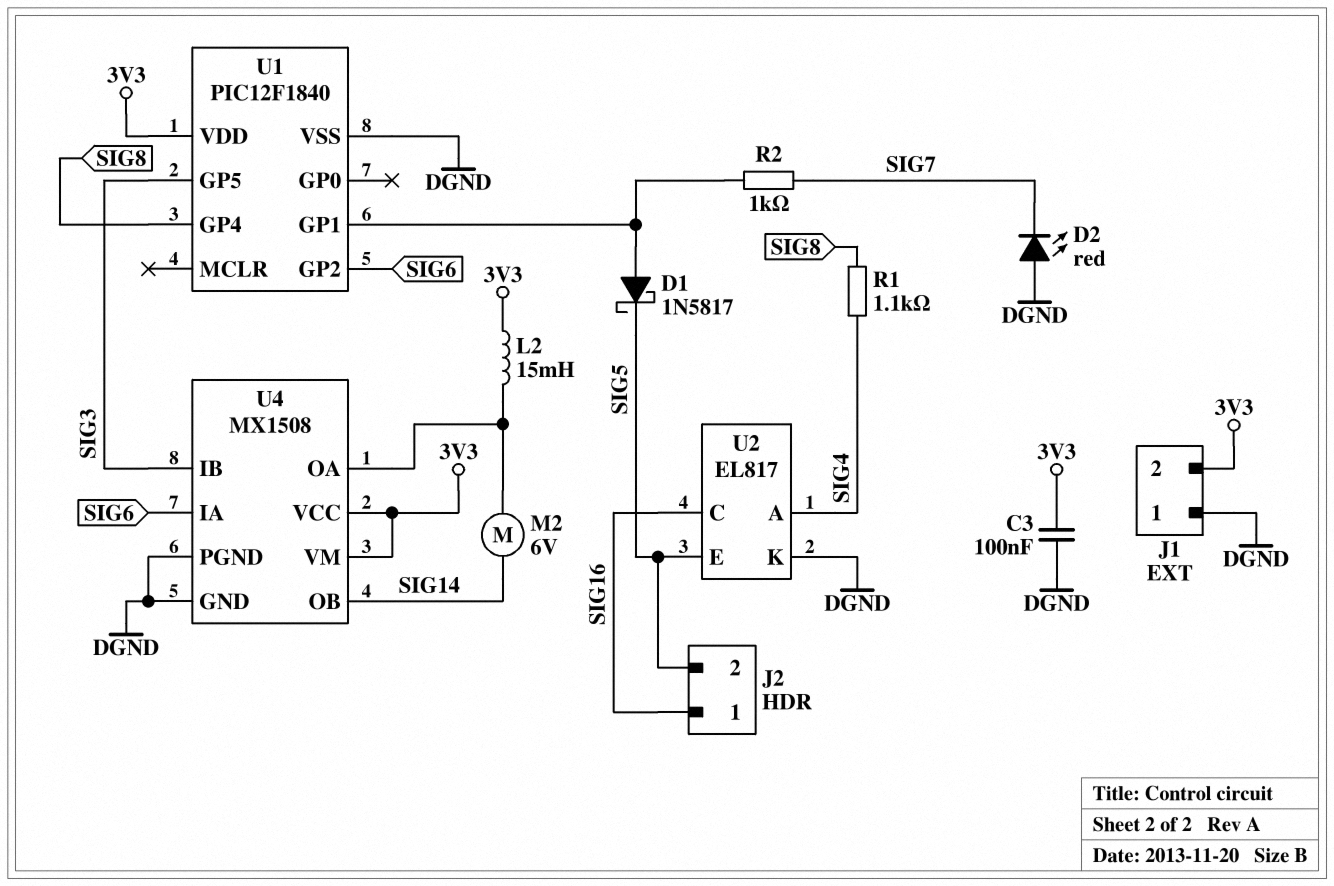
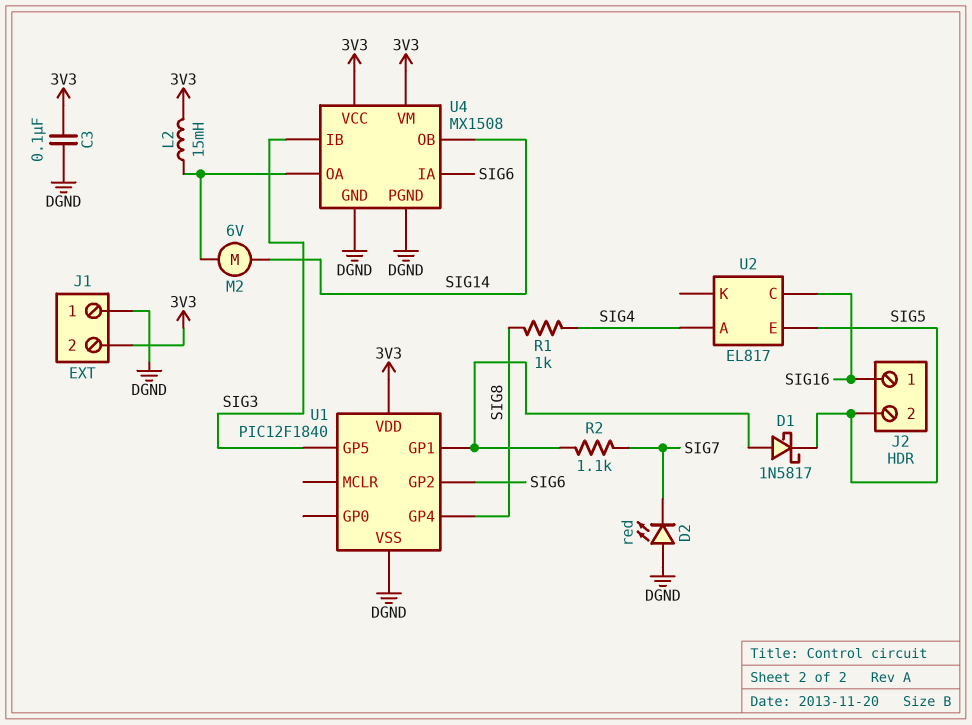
R1: 1.1k (SIG4, SIG8) -> 1k (SIG4, SIG8)
R2: 1k (SIG7, U1/GP1) -> 1.1k (SIG7, U1/GP1)
U2 pin K: DGND -> none

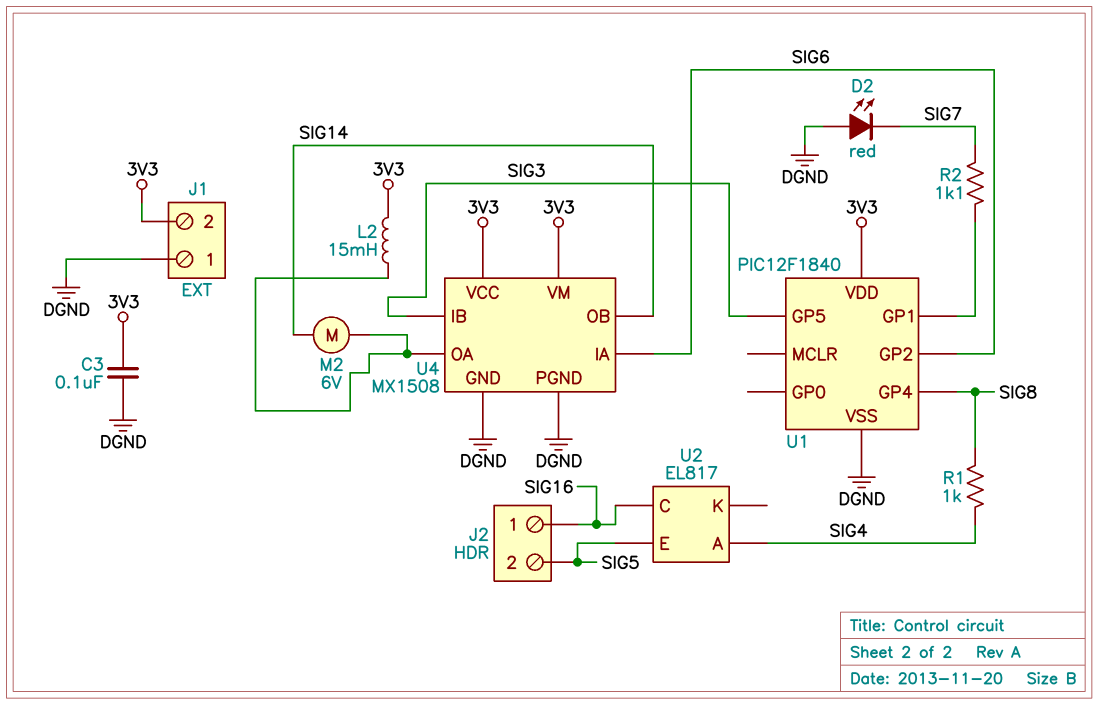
D1: schottky 1N5817 (A U1/GP1, K SIG5) -> none

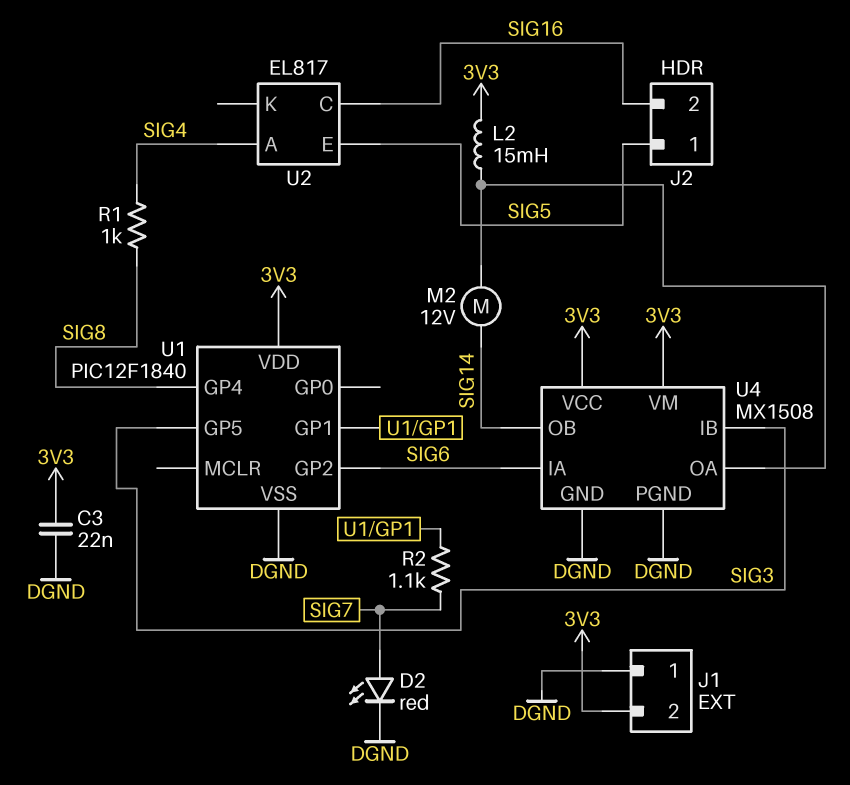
C3: 100nF (3V3, DGND) -> 22nF (3V3, DGND)
D2: LED red (A DGND, K SIG7) -> LED red (A SIG7, K DGND)
J2 pin 1: SIG16 -> SIG5
J2 pin 2: SIG5 -> SIG16
M2: motor 6V (SIG14, U4/OA) -> motor 12V (SIG14, U4/OA)

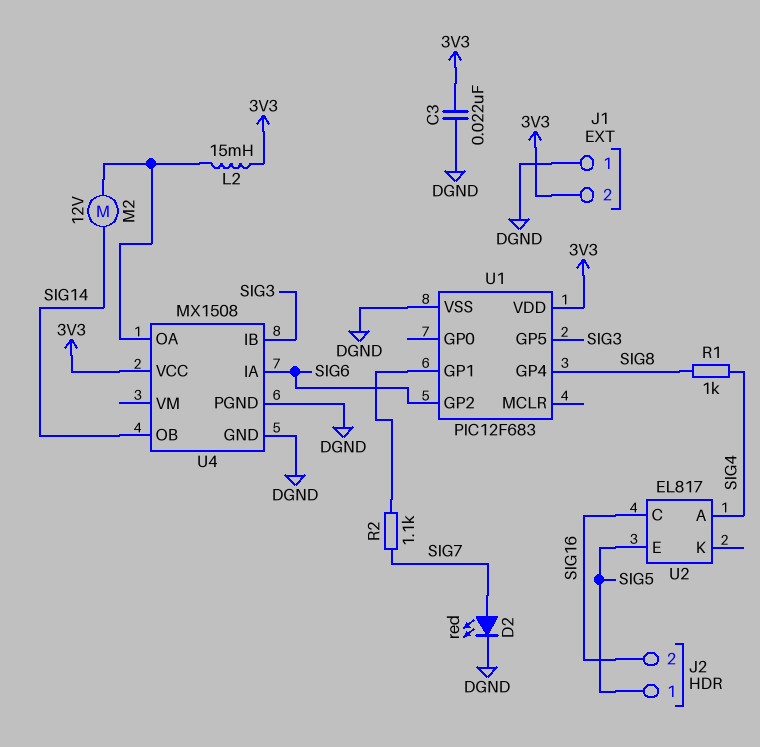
U1: PIC12F1840 -> PIC12F683
U4 pin VM: 3V3 -> none

